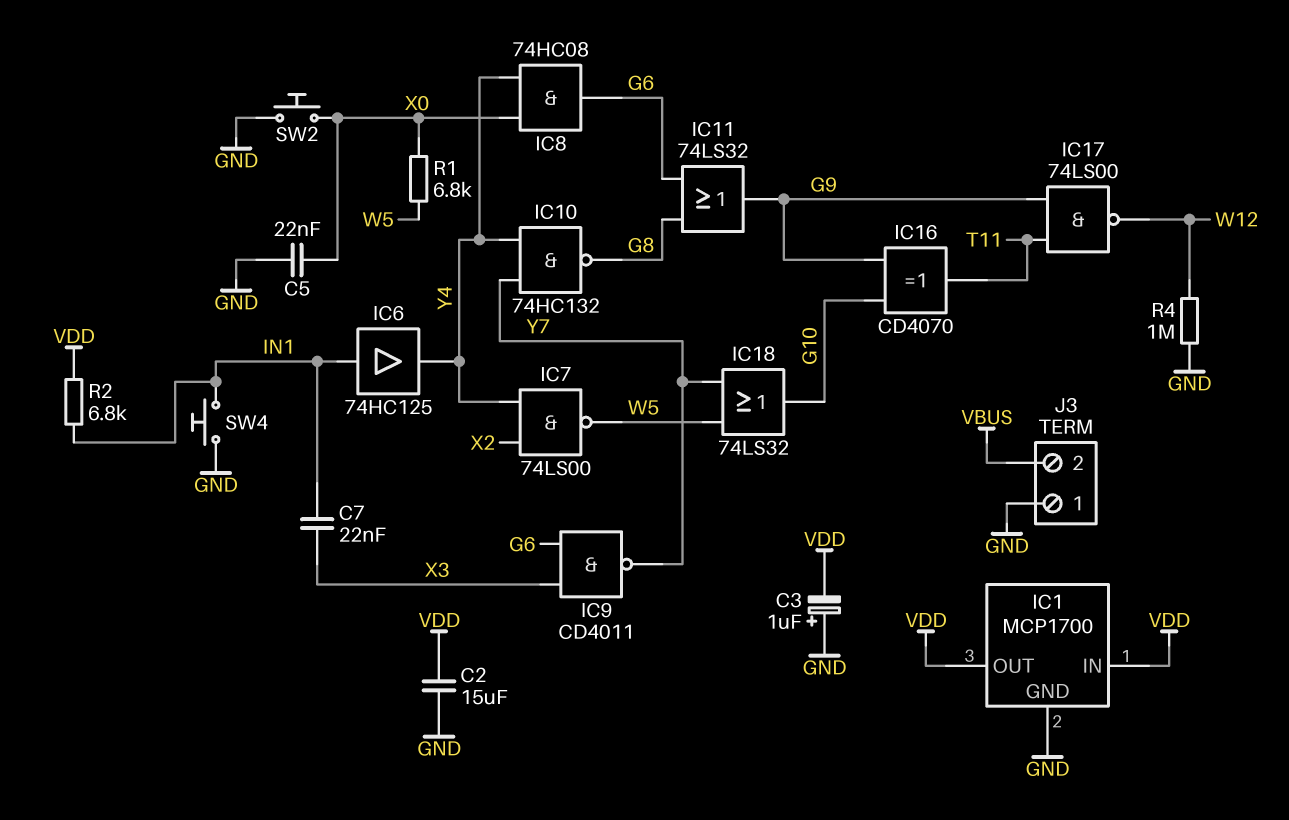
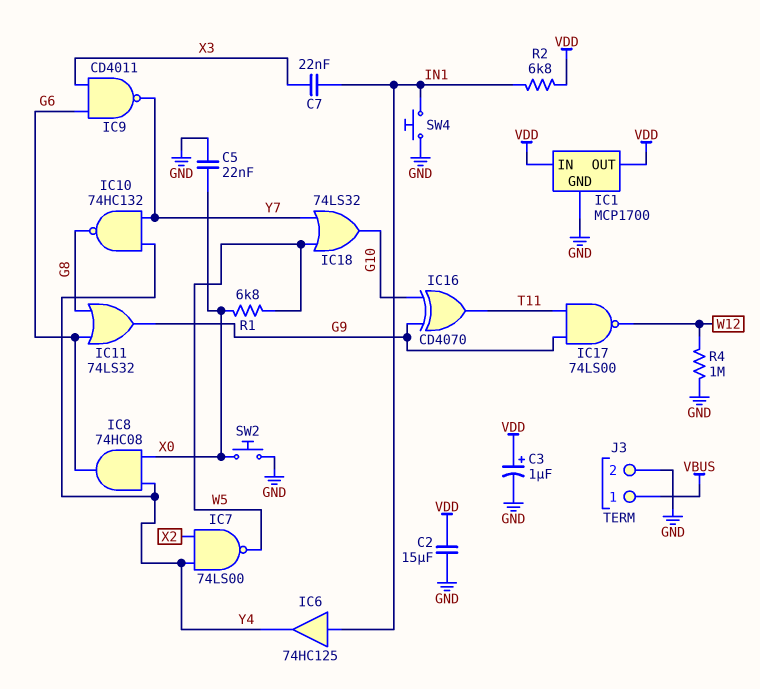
C3: 1uF (plus GND, minus VDD) -> 1uF (plus VDD, minus GND)
J3 pin 1: GND -> VBUS
J3 pin 2: VBUS -> GND

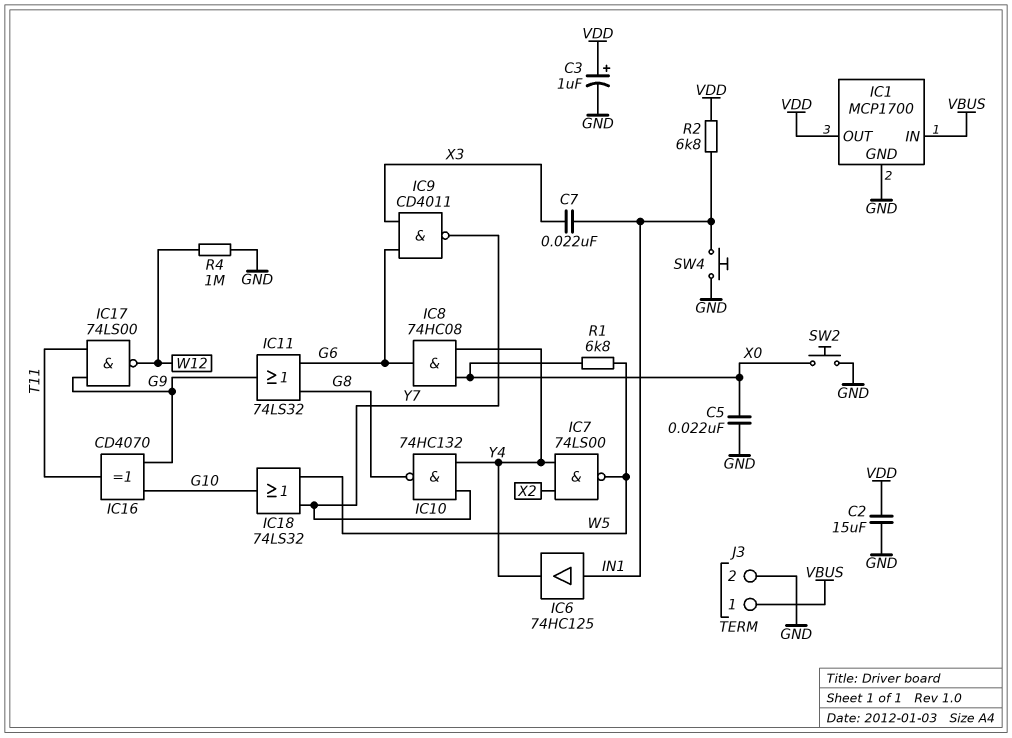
IC1 pin IN: VDD -> VBUS

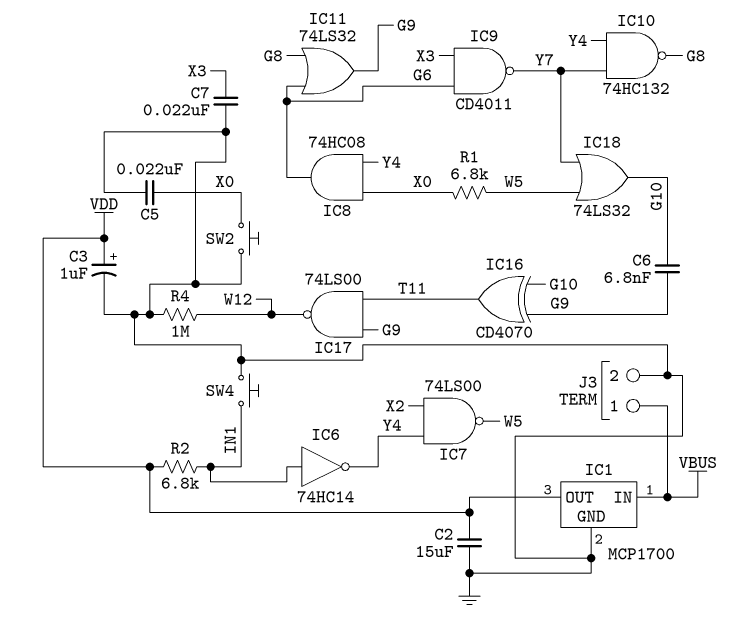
C6: none -> 6.8nF (G9, G10)
C7: 22nF (IN1, X3) -> 22nF (GND, X3)
IC6: buffer 74HC125 (in IN1, out Y4) -> NOT 74HC14 (in IN1, out Y4)

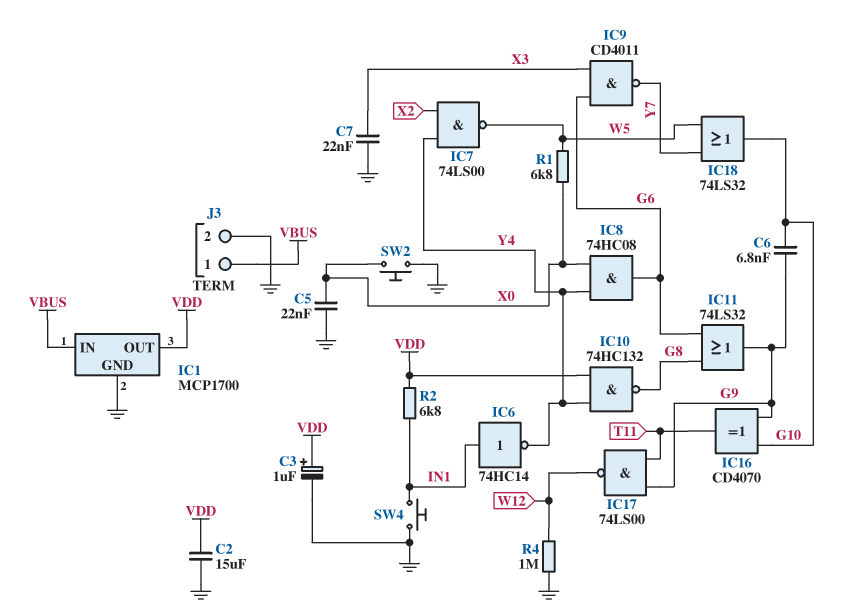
IC10: NAND 74HC132 (in Y4, in Y7, out G8) -> NAND 74HC132 (in VDD, in Y4, out G8)

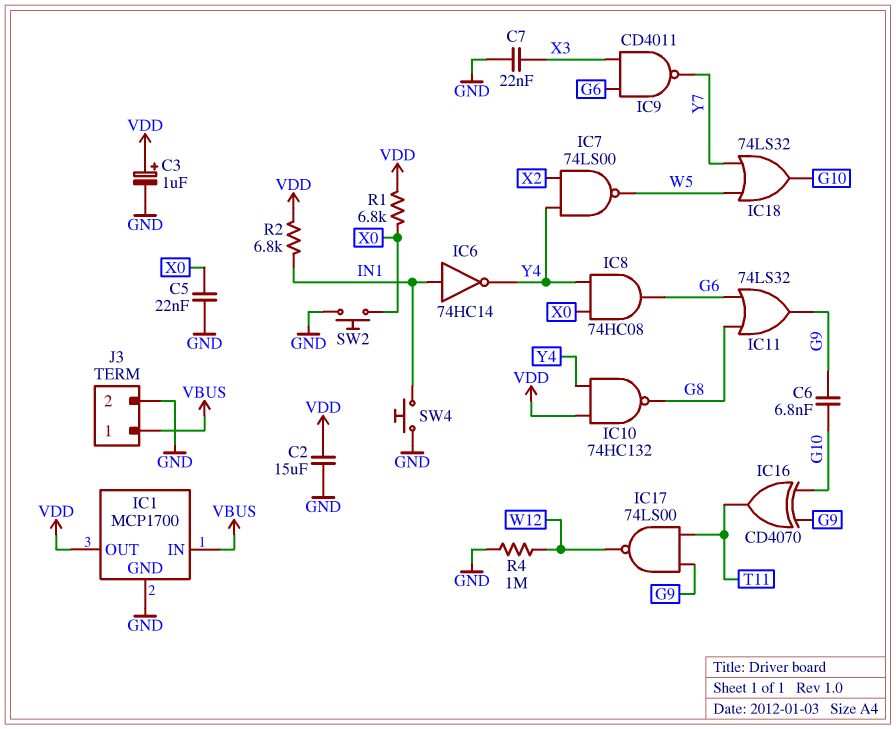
R1: 6.8k (W5, X0) -> 6.8k (VDD, X0)

